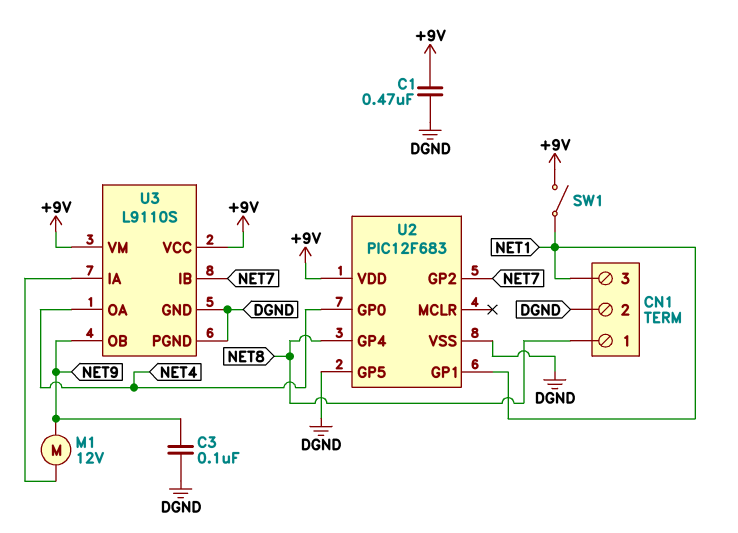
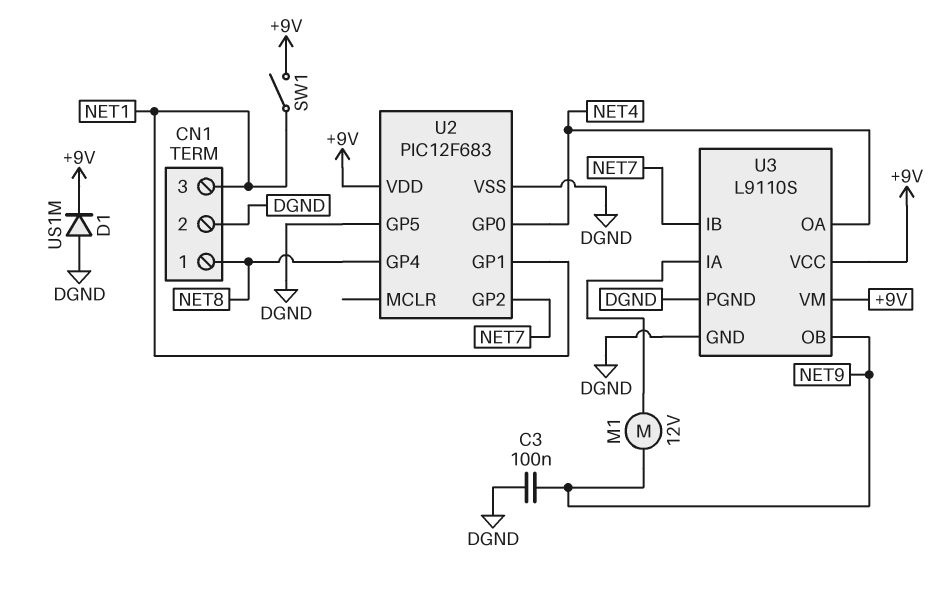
C1: 470nF (+9V, DGND) -> none
D1: none -> diode US1M (A DGND, K +9V)

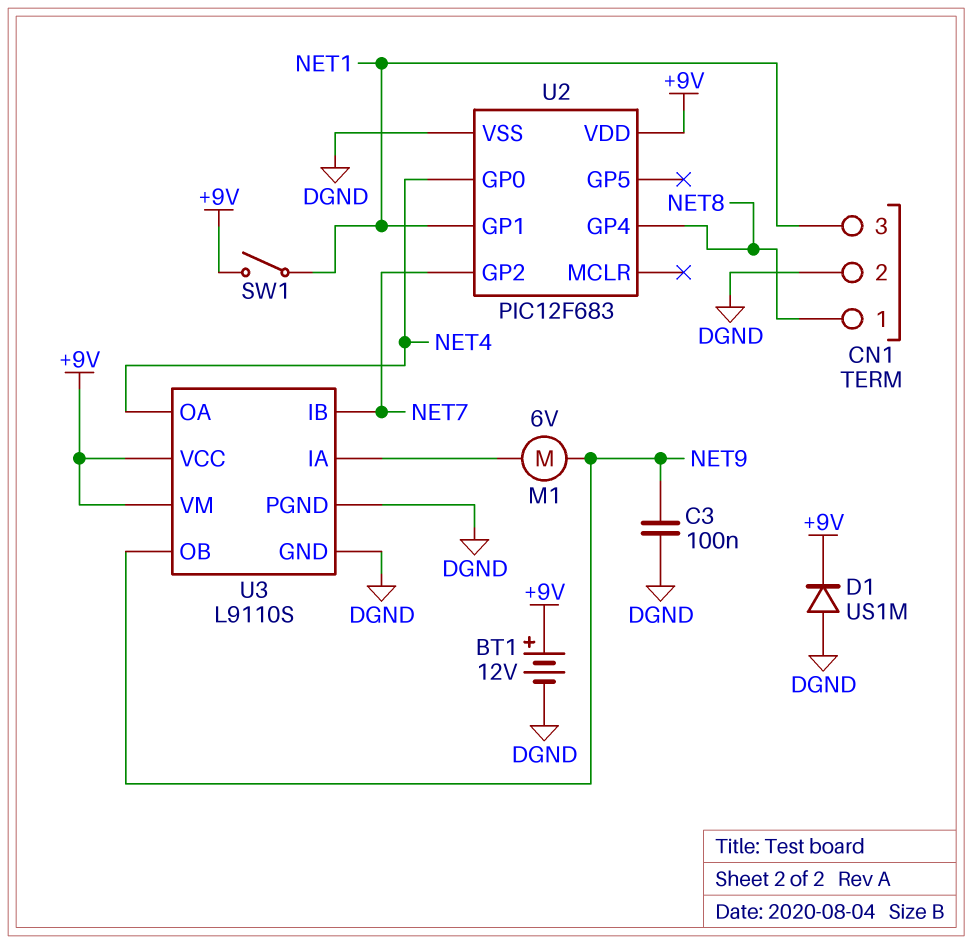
BT1: none -> 12V (plus +9V, minus DGND)
M1: motor 12V (NET9, U3/IA) -> motor 6V (NET9, U3/IA)
U2 pin GP5: DGND -> none

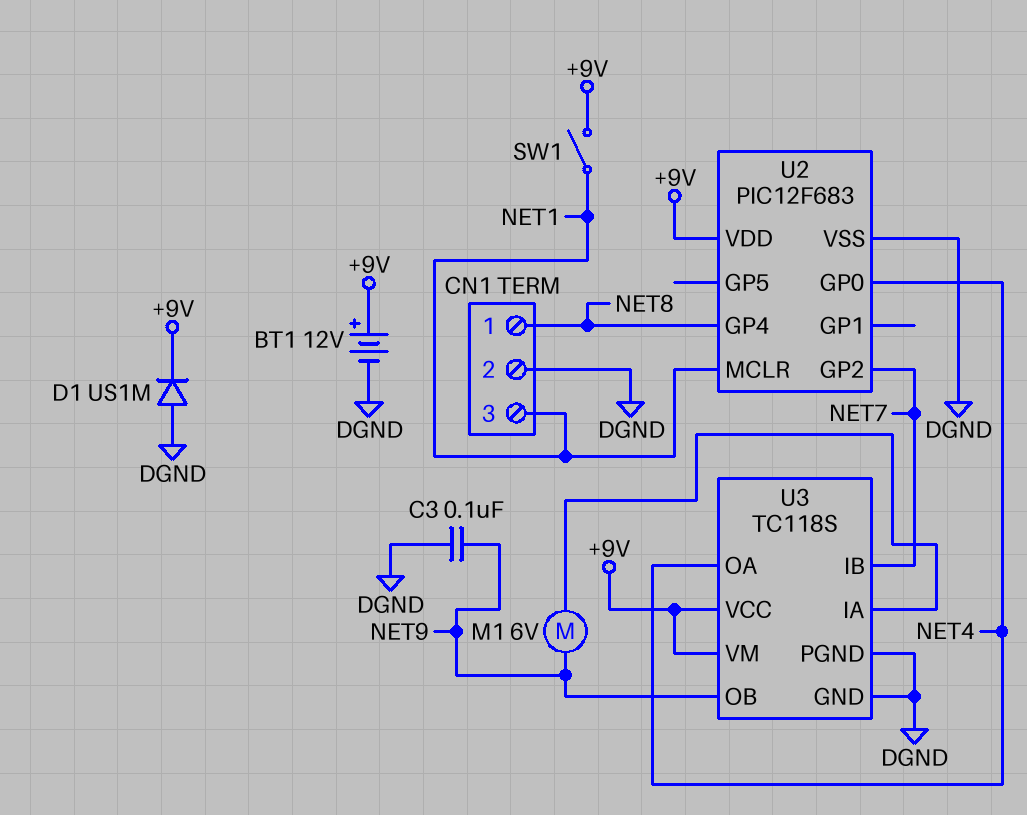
U2 pin GP1: NET1 -> none
U2 pin MCLR: none -> NET1
U3: L9110S -> TC118S

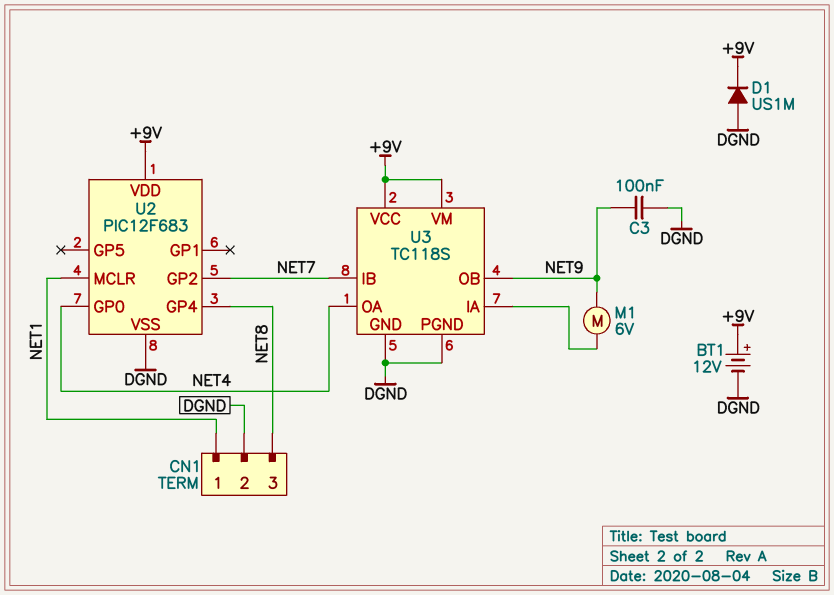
CN1 pin 1: NET8 -> NET1
CN1 pin 3: NET1 -> NET8
SW1: switch (+9V, NET1) -> none

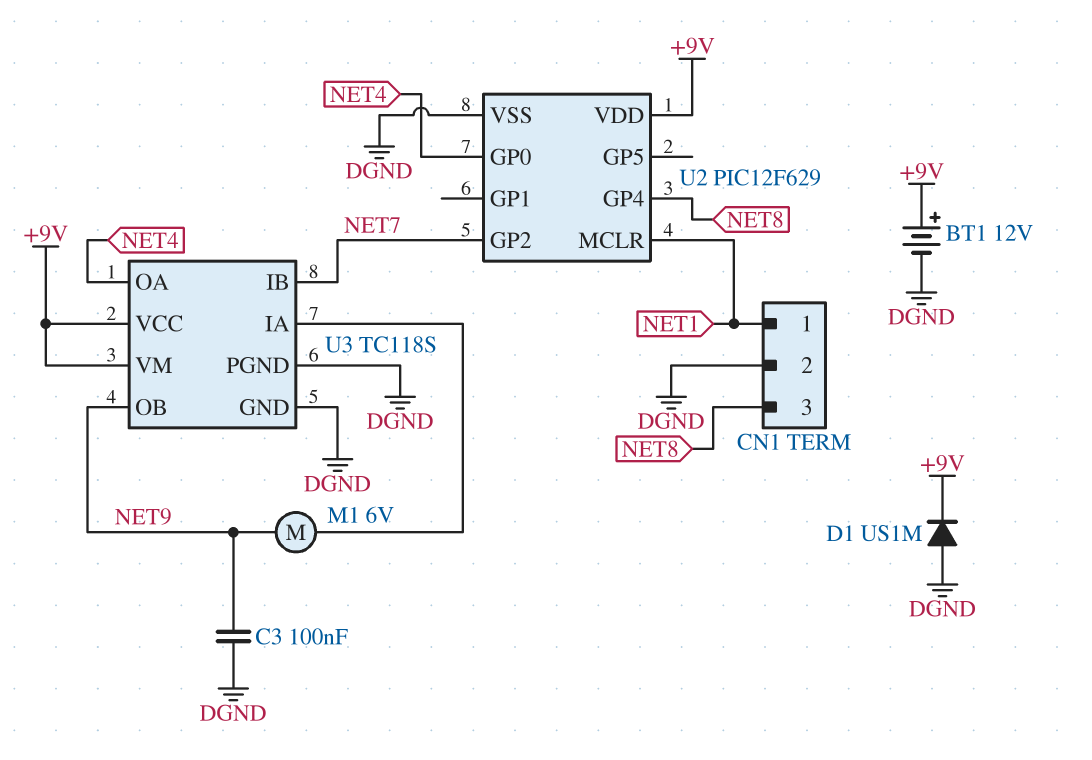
U2: PIC12F683 -> PIC12F629

